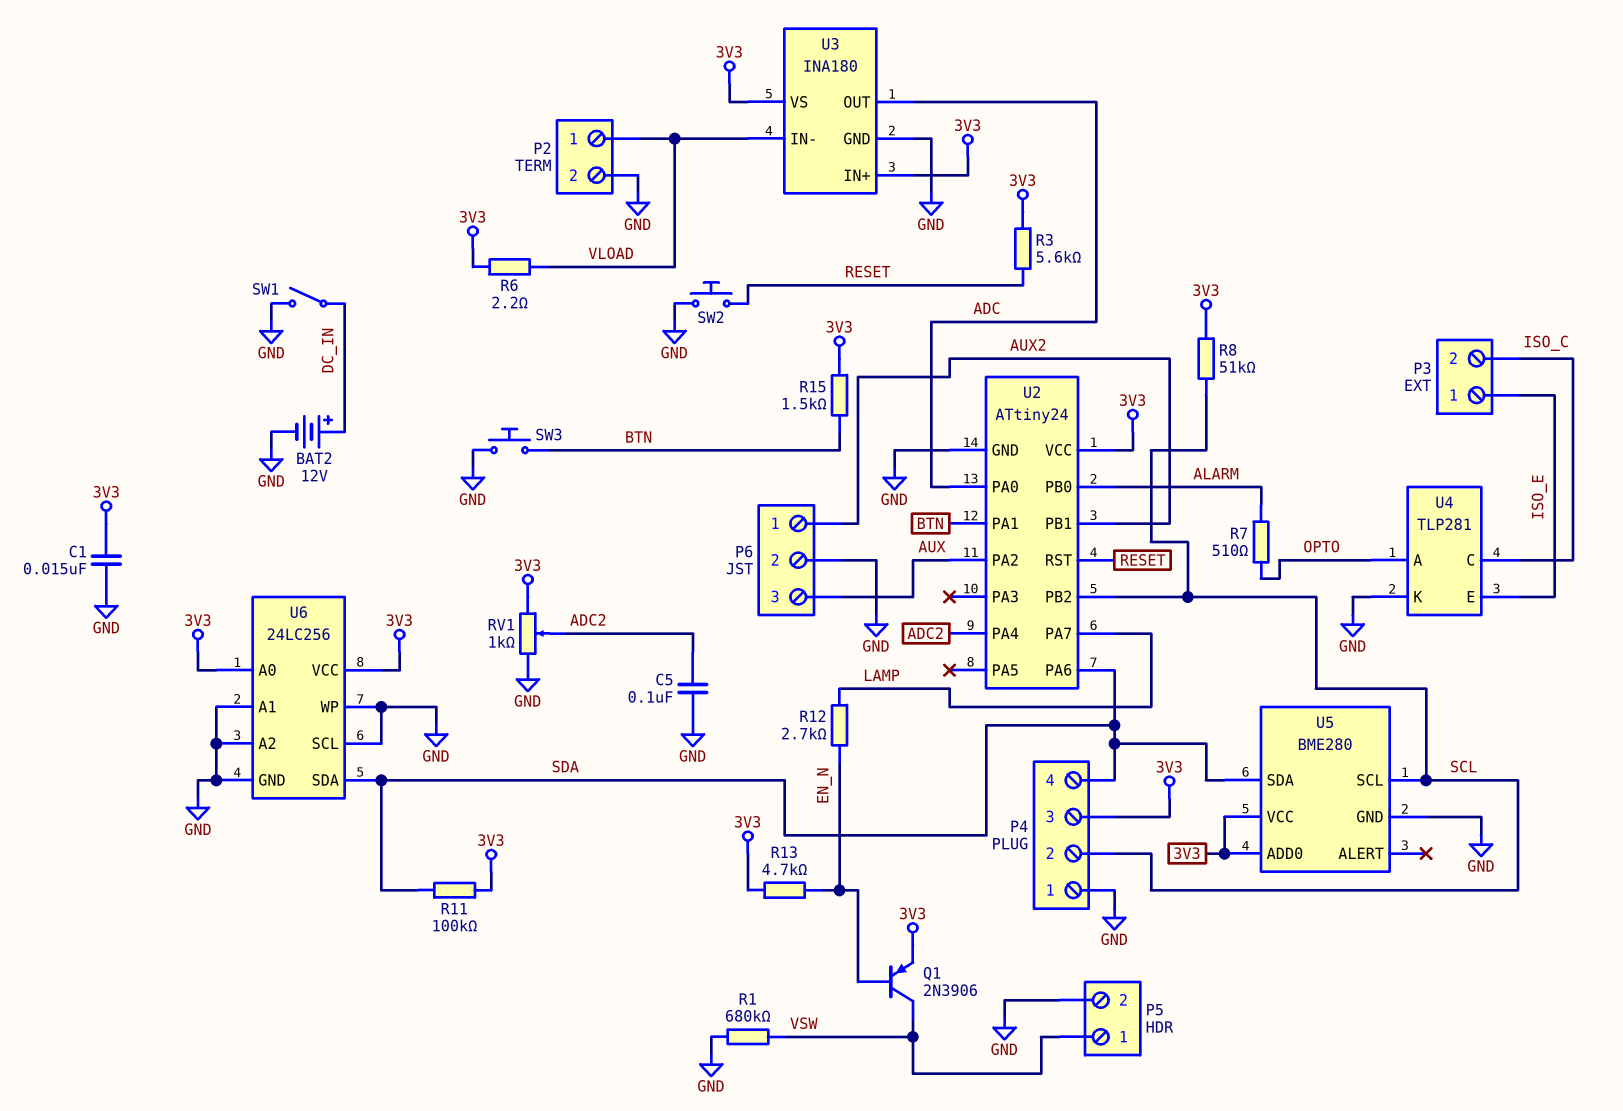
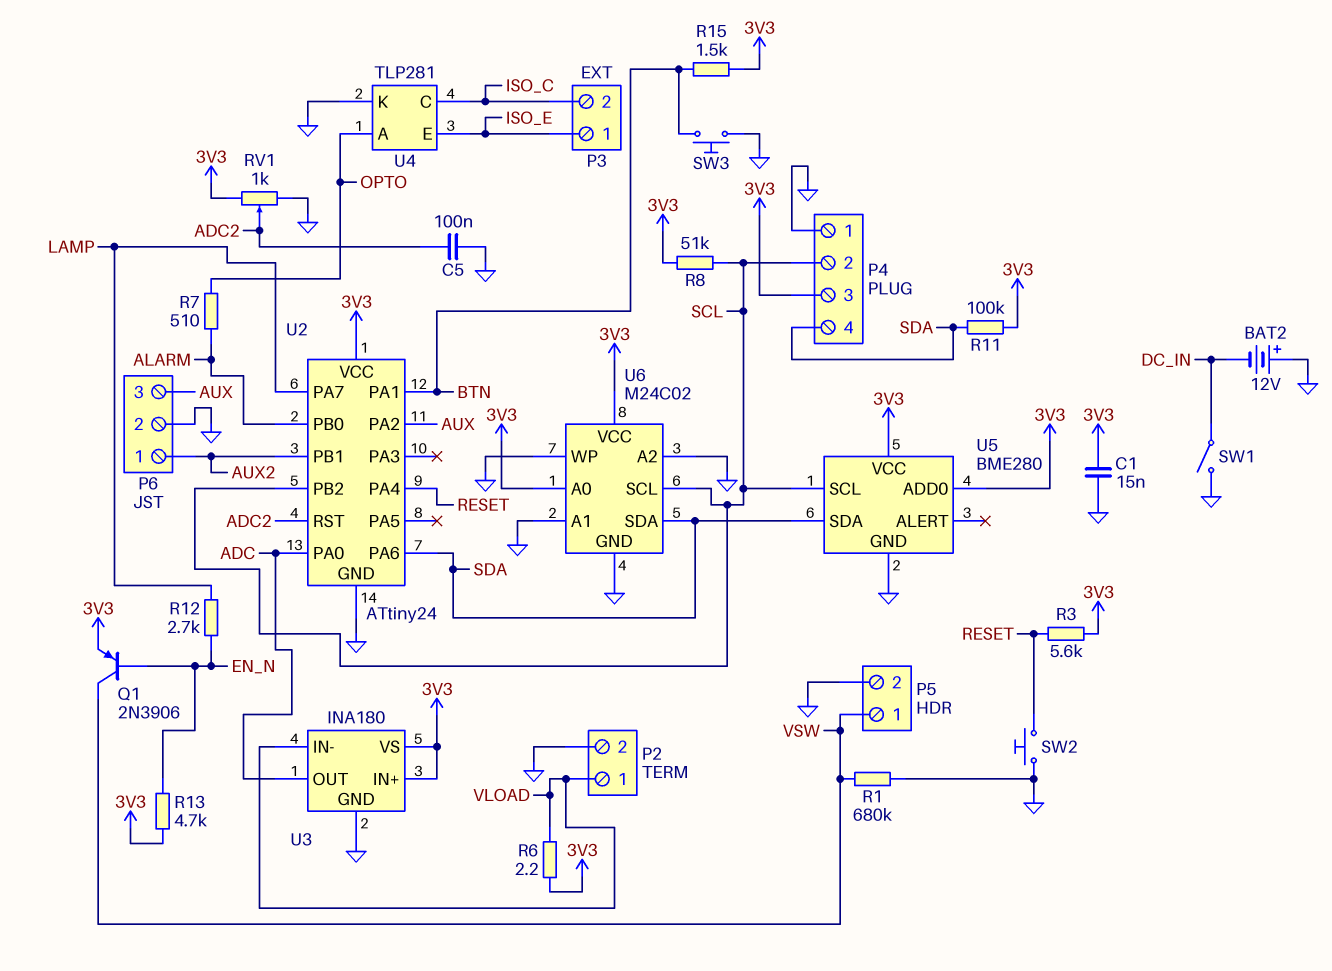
BAT2: 12V (plus DC_IN, minus GND) -> 12V (plus GND, minus DC_IN)
U2 pin PA4: ADC2 -> RESET
U2 pin RST: RESET -> ADC2
U6: 24LC256 -> M24C02
U6 pin SCL: GND -> SCL

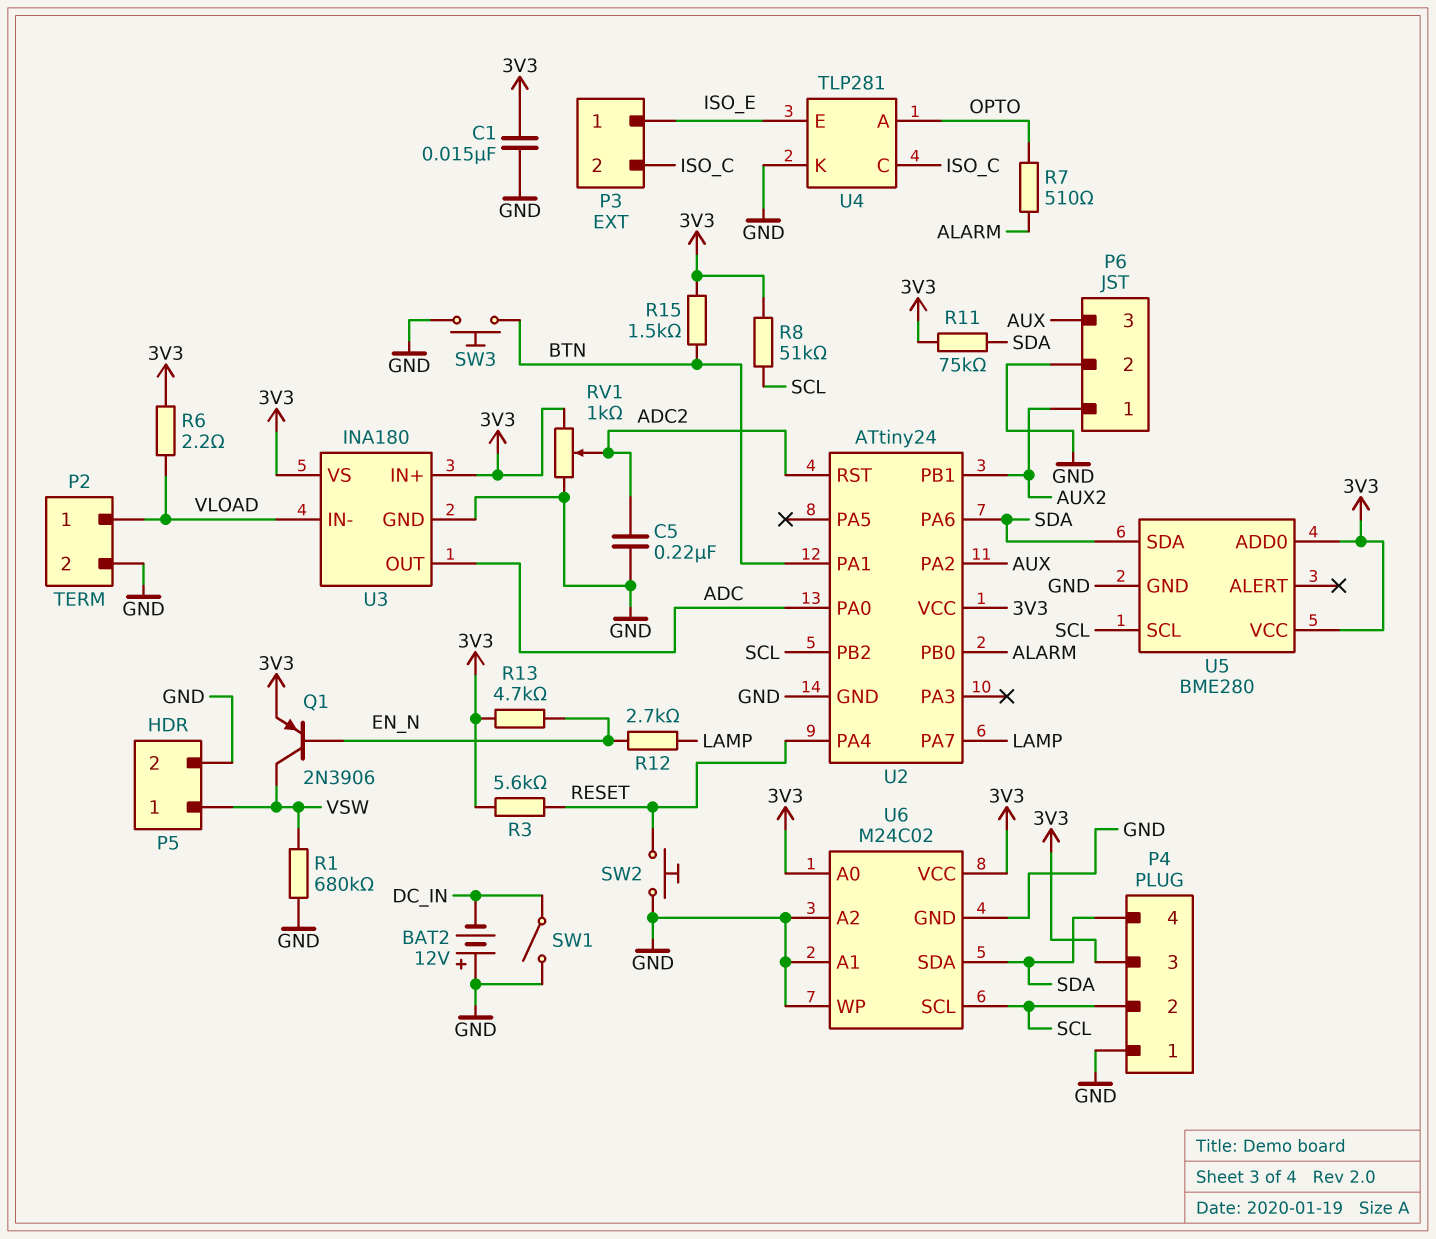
C5: 100nF (ADC2, GND) -> 220nF (ADC2, GND)
R11: 100k (3V3, SDA) -> 75k (3V3, SDA)

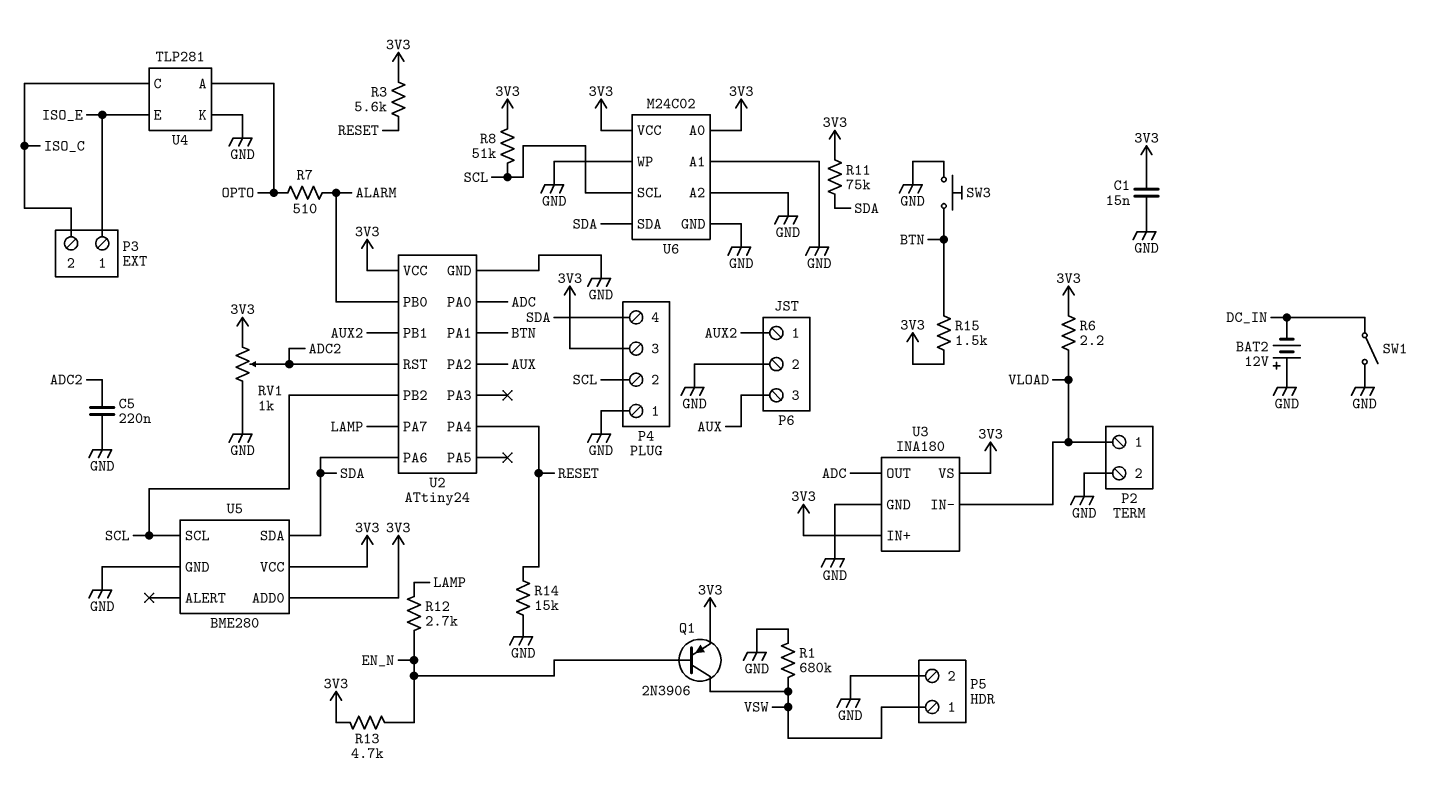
R14: none -> 15k (GND, RESET)
SW2: button (GND, RESET) -> none

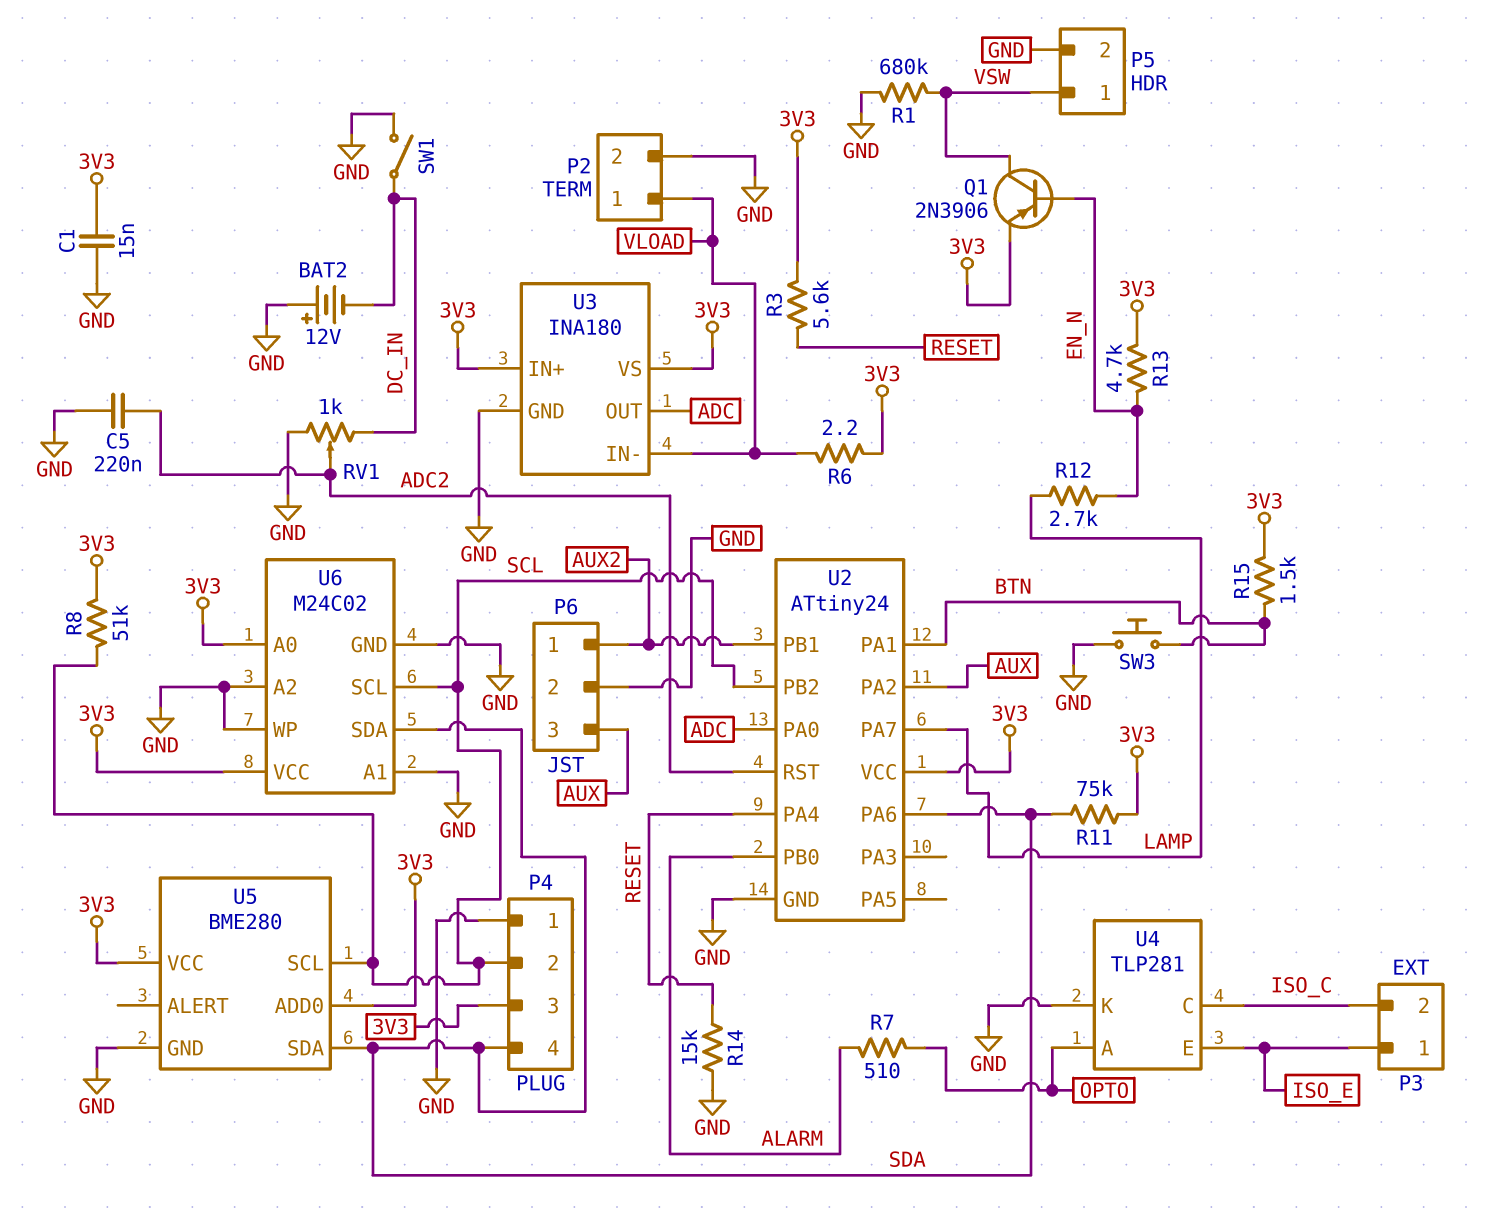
RV1: 1k (3V3, GND, wiper ADC2) -> 1k (DC_IN, GND, wiper ADC2)

